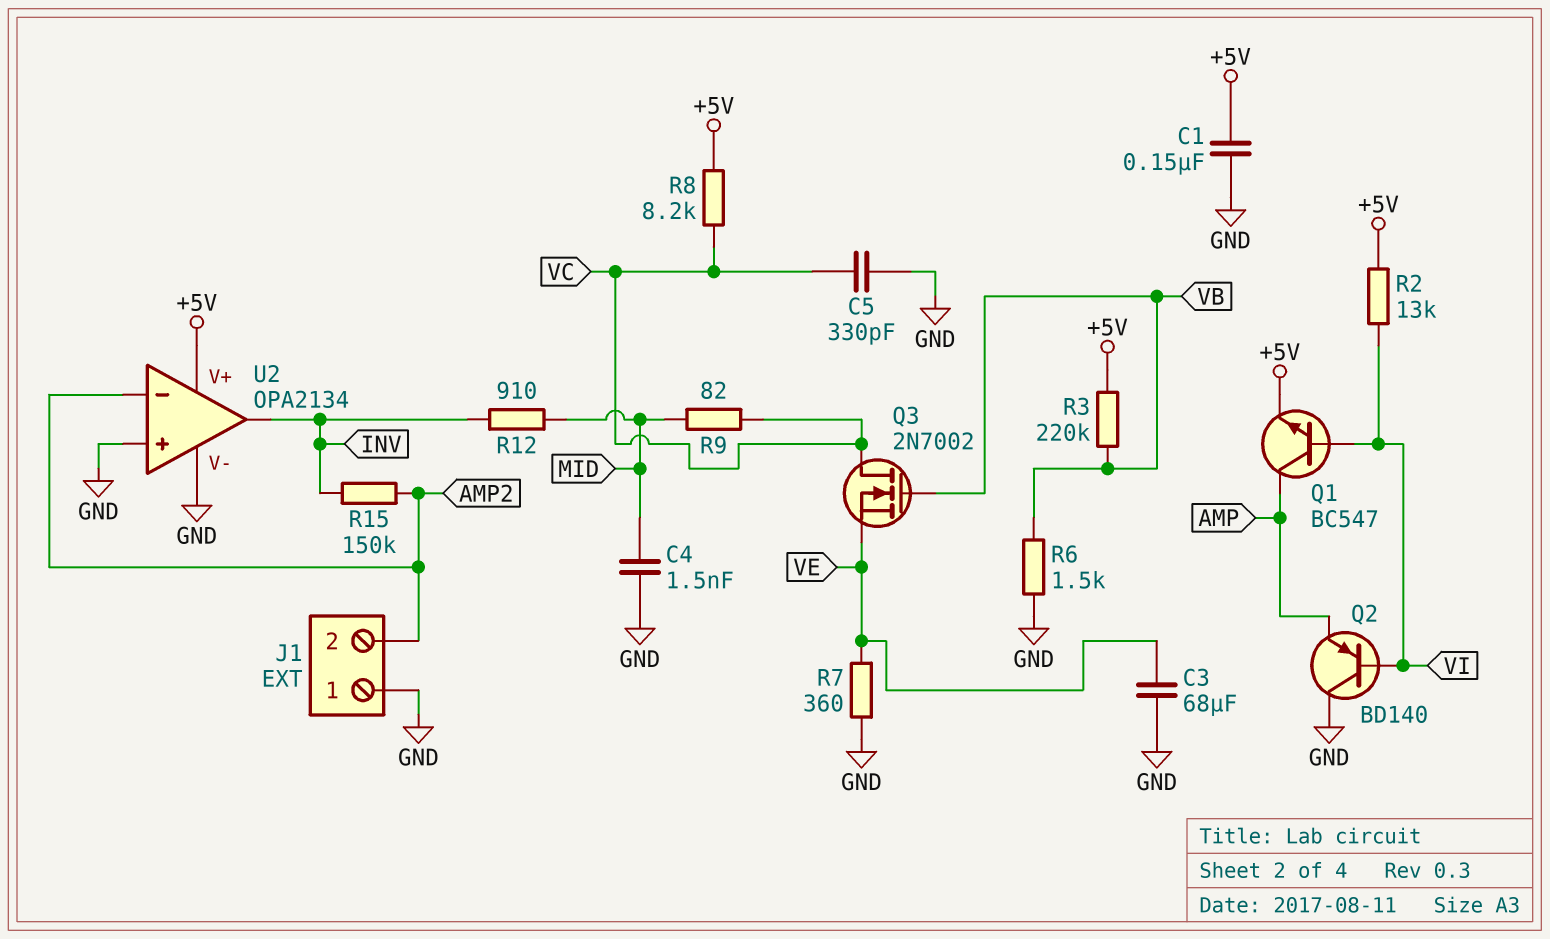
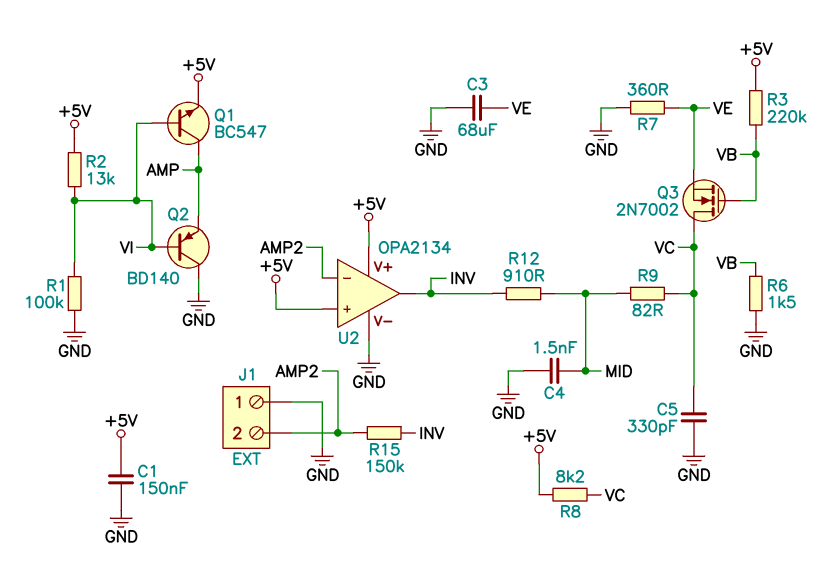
R1: none -> 100k (GND, VI)
U2 pin in+: GND -> +5V

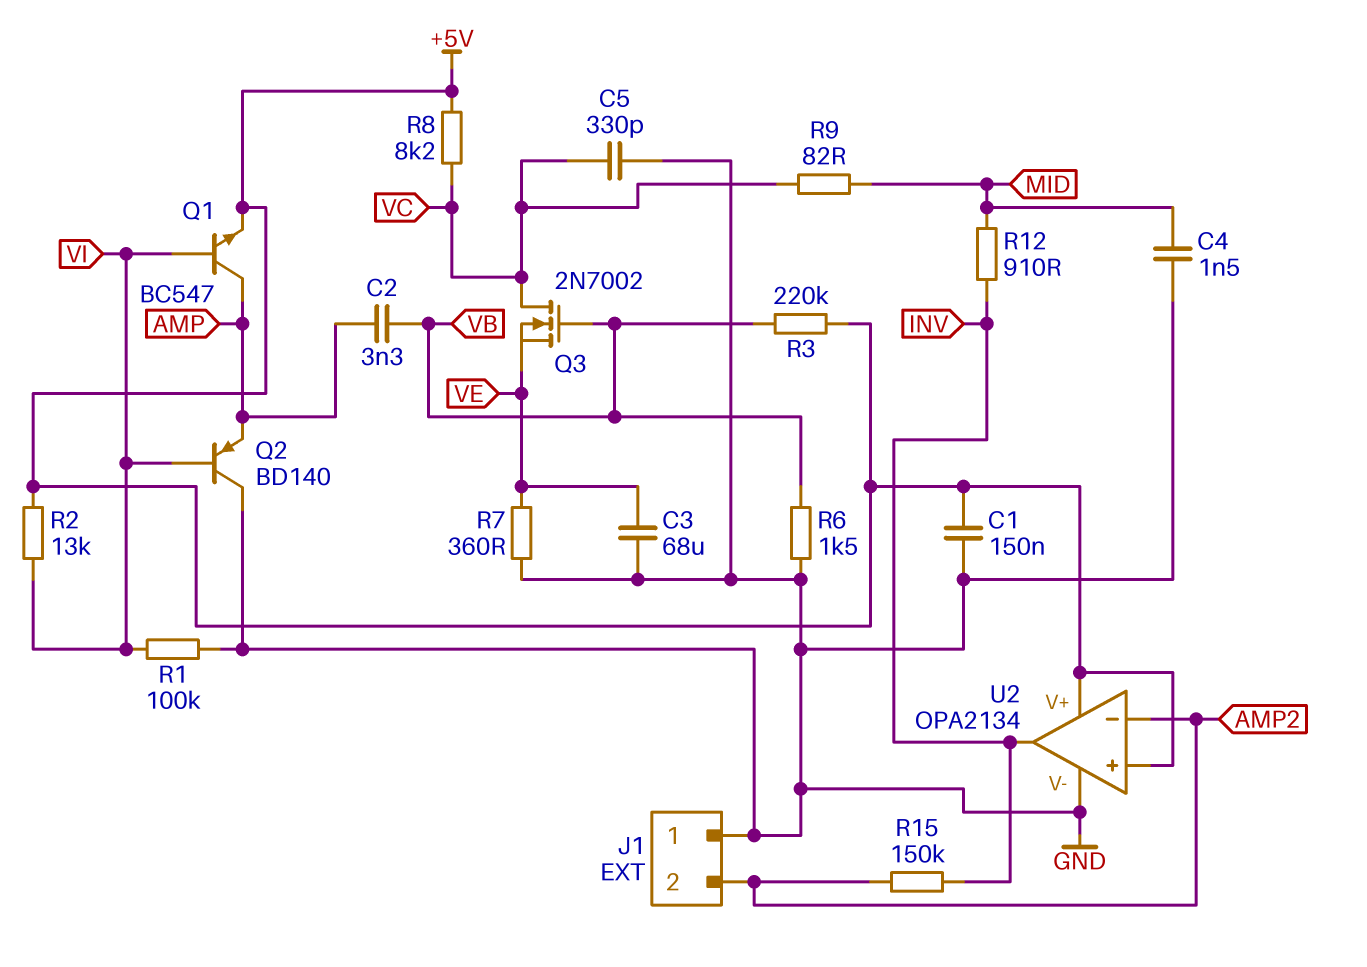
C2: none -> 3.3nF (AMP, VB)

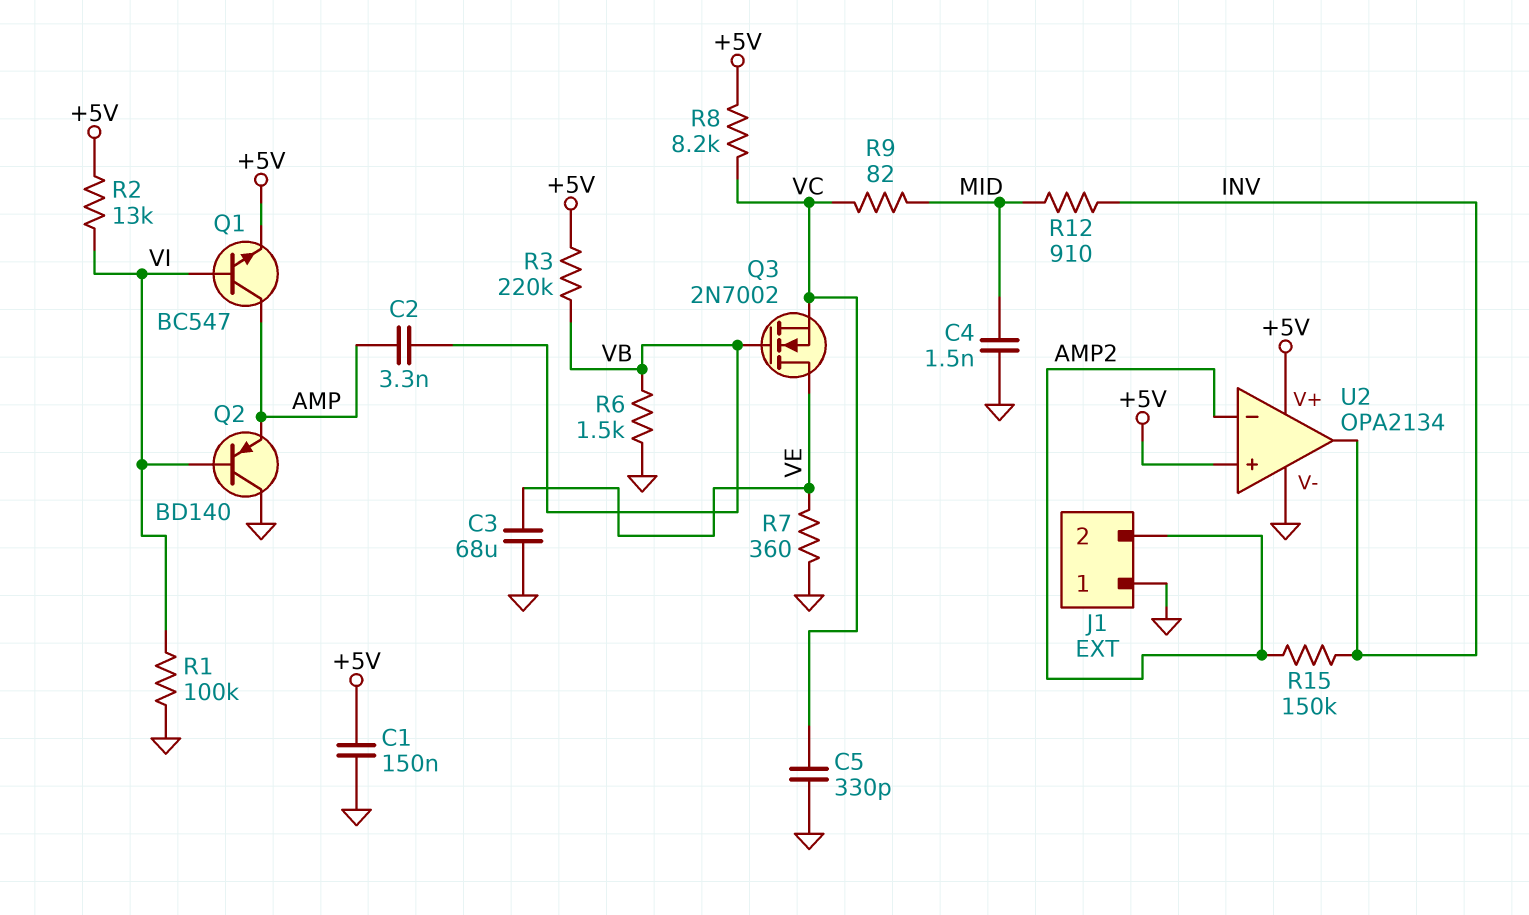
Q3: NMOS 2N7002 (G VB, D VC, S VE) -> NMOS 2N7002 (G VB, D VE, S VC)

